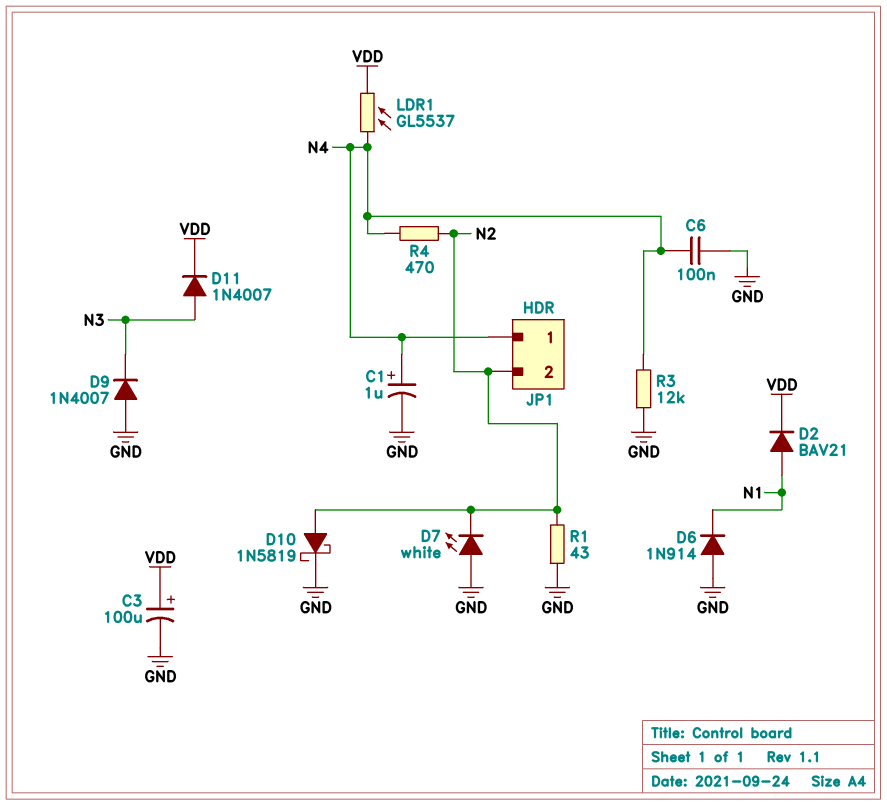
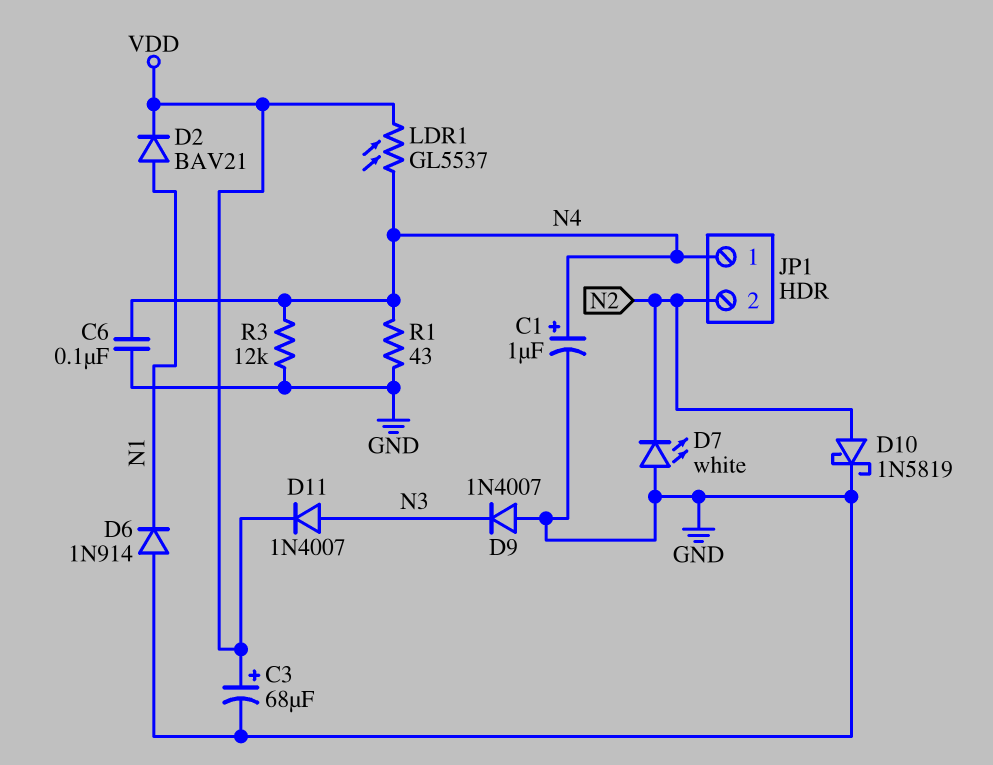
C3: 100uF (plus VDD, minus GND) -> 68uF (plus VDD, minus GND)
R1: 43 (GND, N2) -> 43 (GND, N4)
R4: 470 (N2, N4) -> none

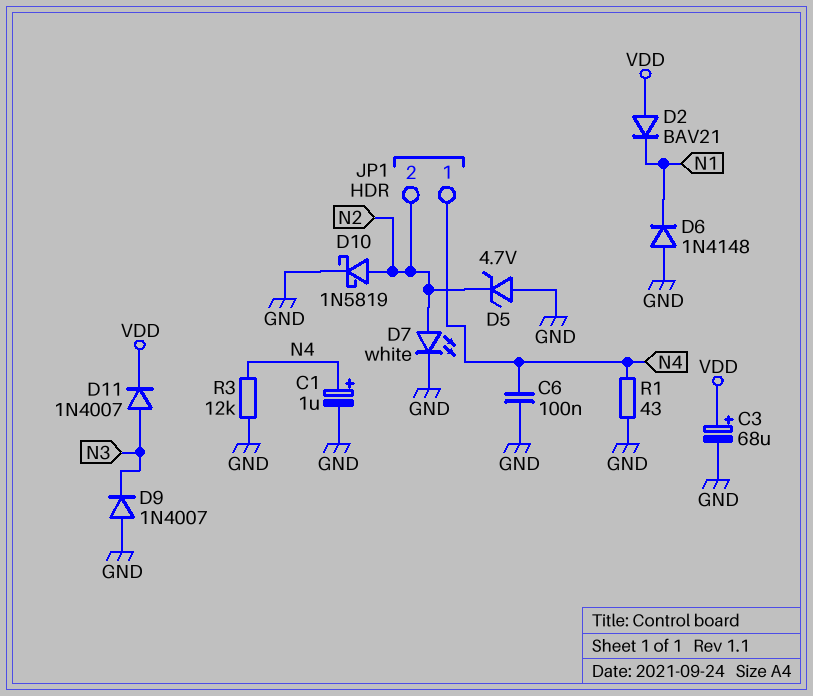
D2: diode BAV21 (A N1, K VDD) -> diode BAV21 (A VDD, K N1)
D5: none -> zener 4.7V (A GND, K N2)
D6: diode 1N914 (A GND, K N1) -> diode 1N4148 (A GND, K N1)
D7: LED white (A GND, K N2) -> LED white (A N2, K GND)
LDR1: GL5537 (N4, VDD) -> none

